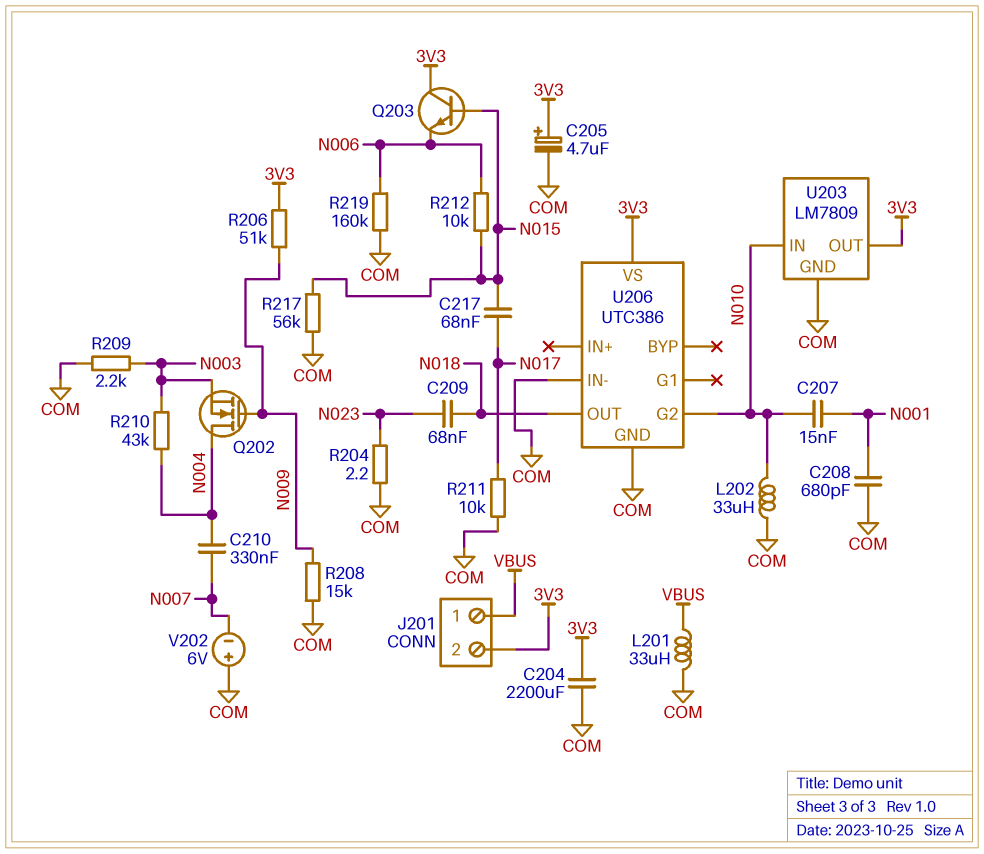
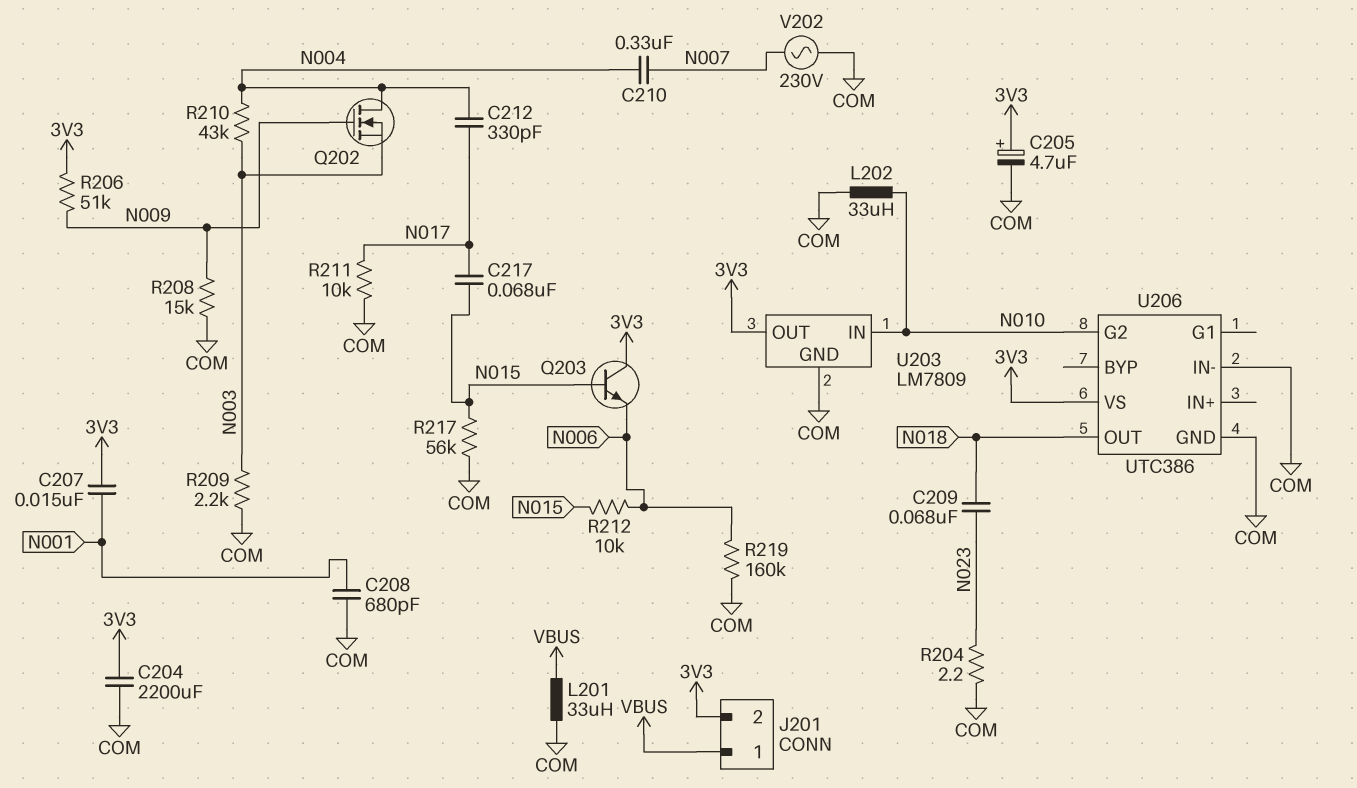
C207: 15nF (N001, N010) -> 15nF (3V3, N001)
C212: none -> 330pF (N004, N017)
V202: 6V (plus COM, minus N007) -> AC 230V (COM, N007)

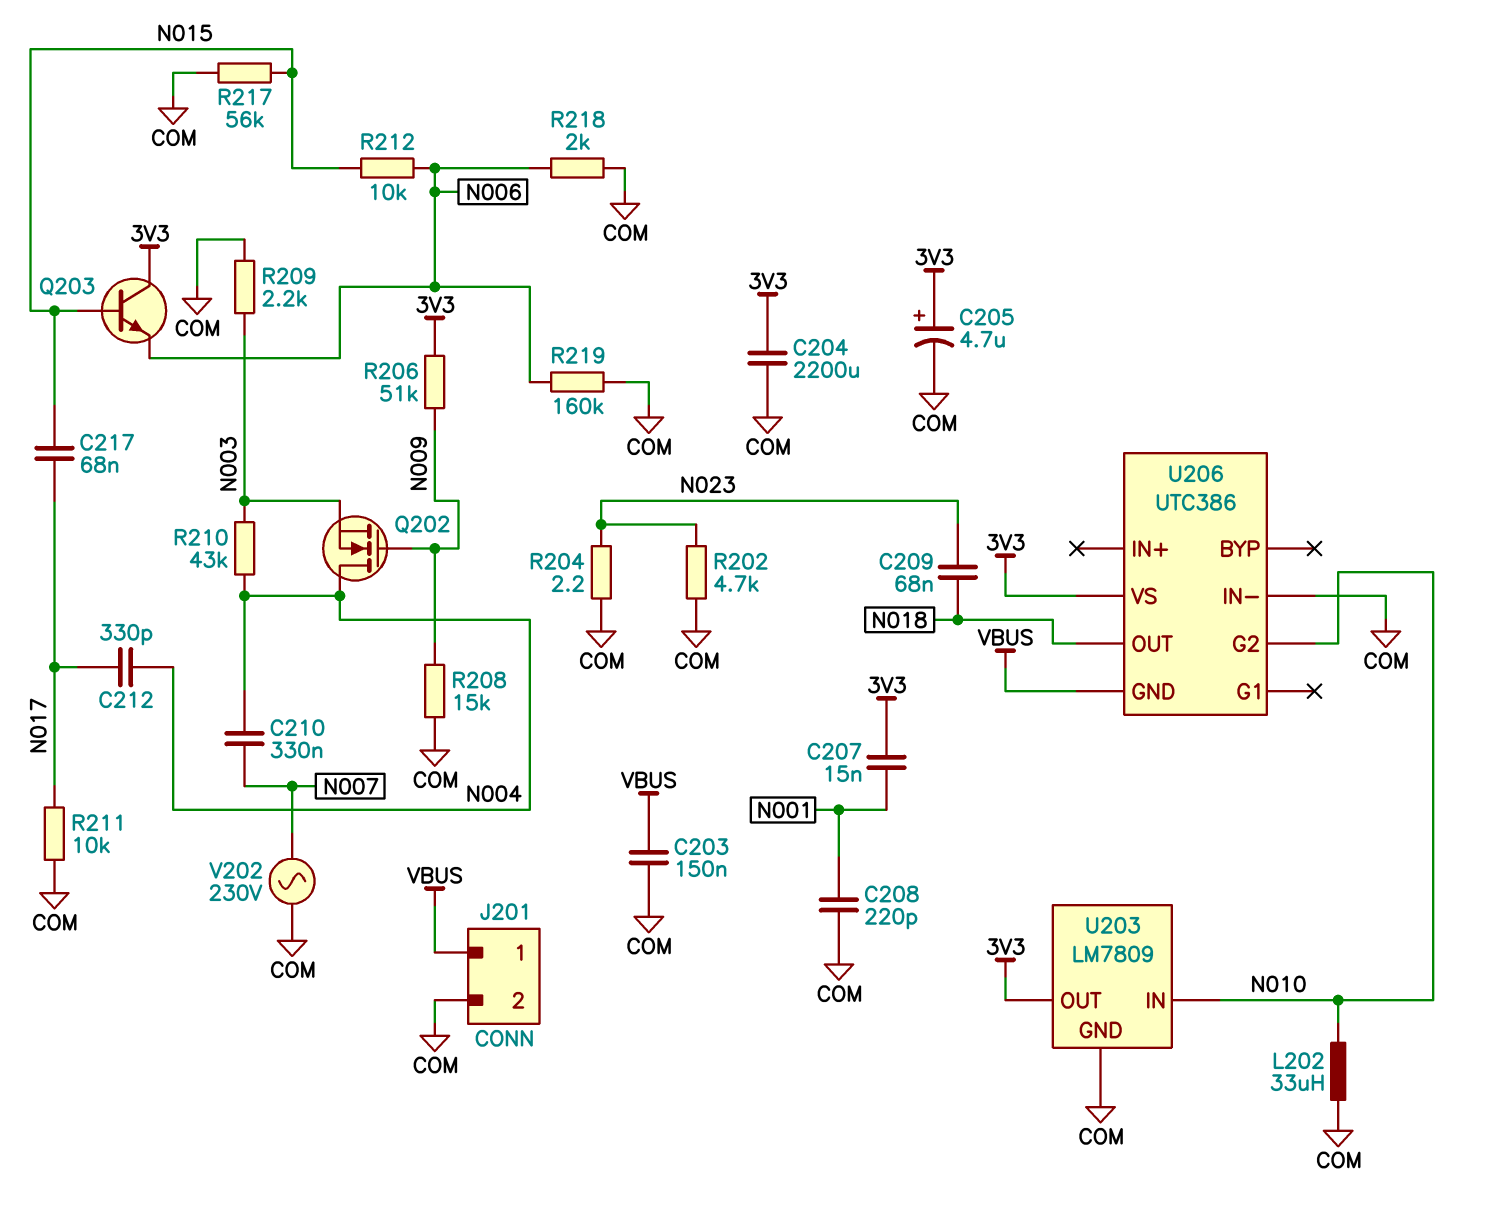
C203: none -> 150nF (COM, VBUS)
C208: 680pF (COM, N001) -> 220pF (COM, N001)
J201 pin 2: 3V3 -> COM
L201: 33uH (COM, VBUS) -> none
R202: none -> 4.7k (COM, N023)
R218: none -> 2k (COM, N006)
U206 pin GND: COM -> VBUS

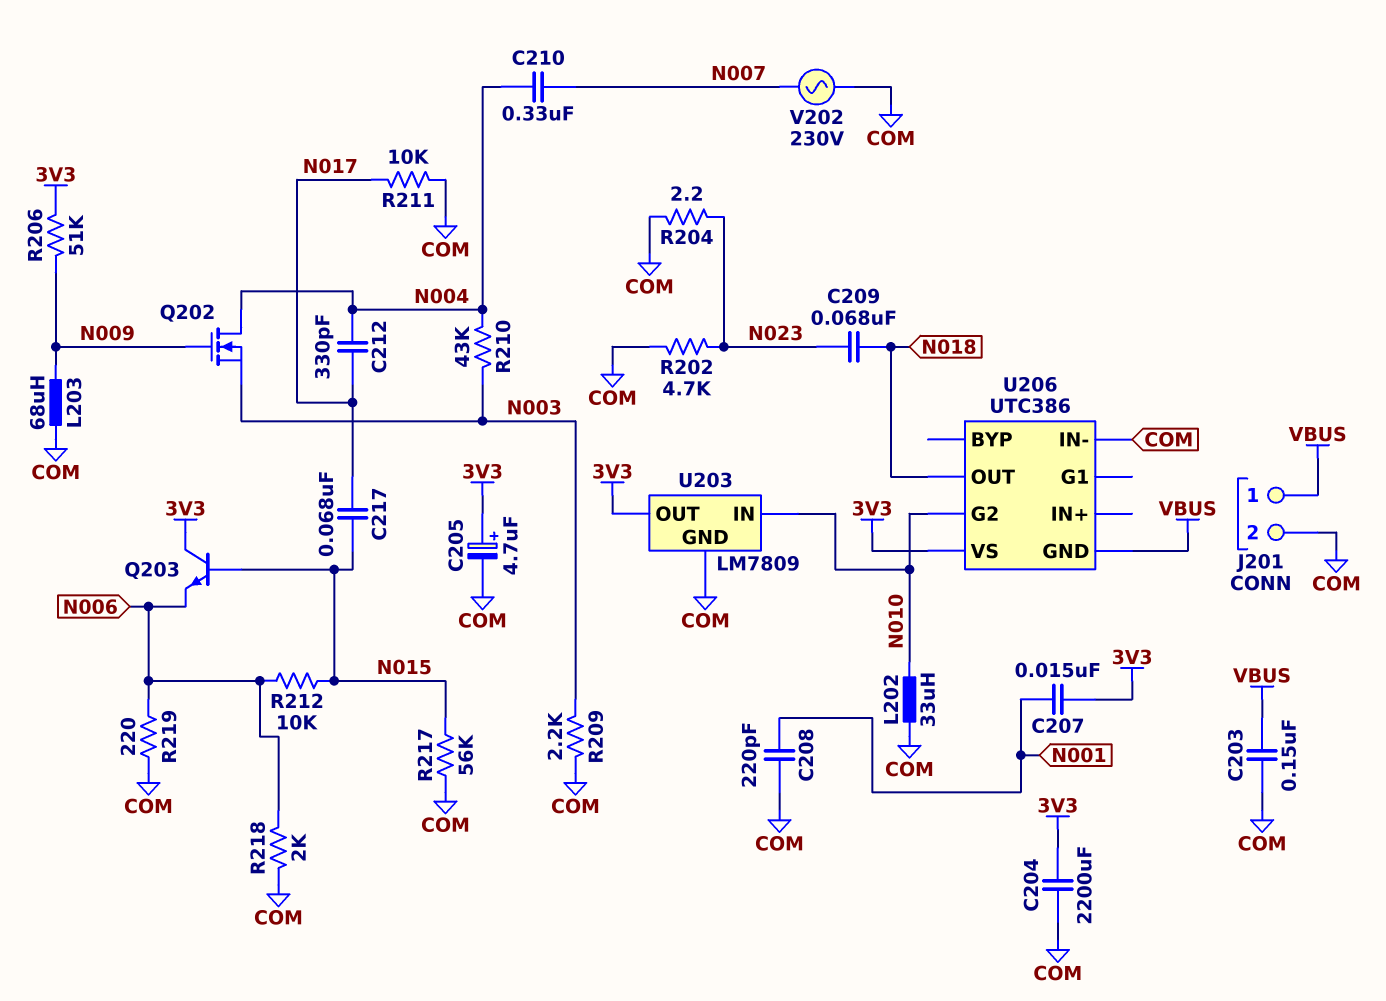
L203: none -> 68uH (COM, N009)
R208: 15k (COM, N009) -> none
R219: 160k (COM, N006) -> 220 (COM, N006)

